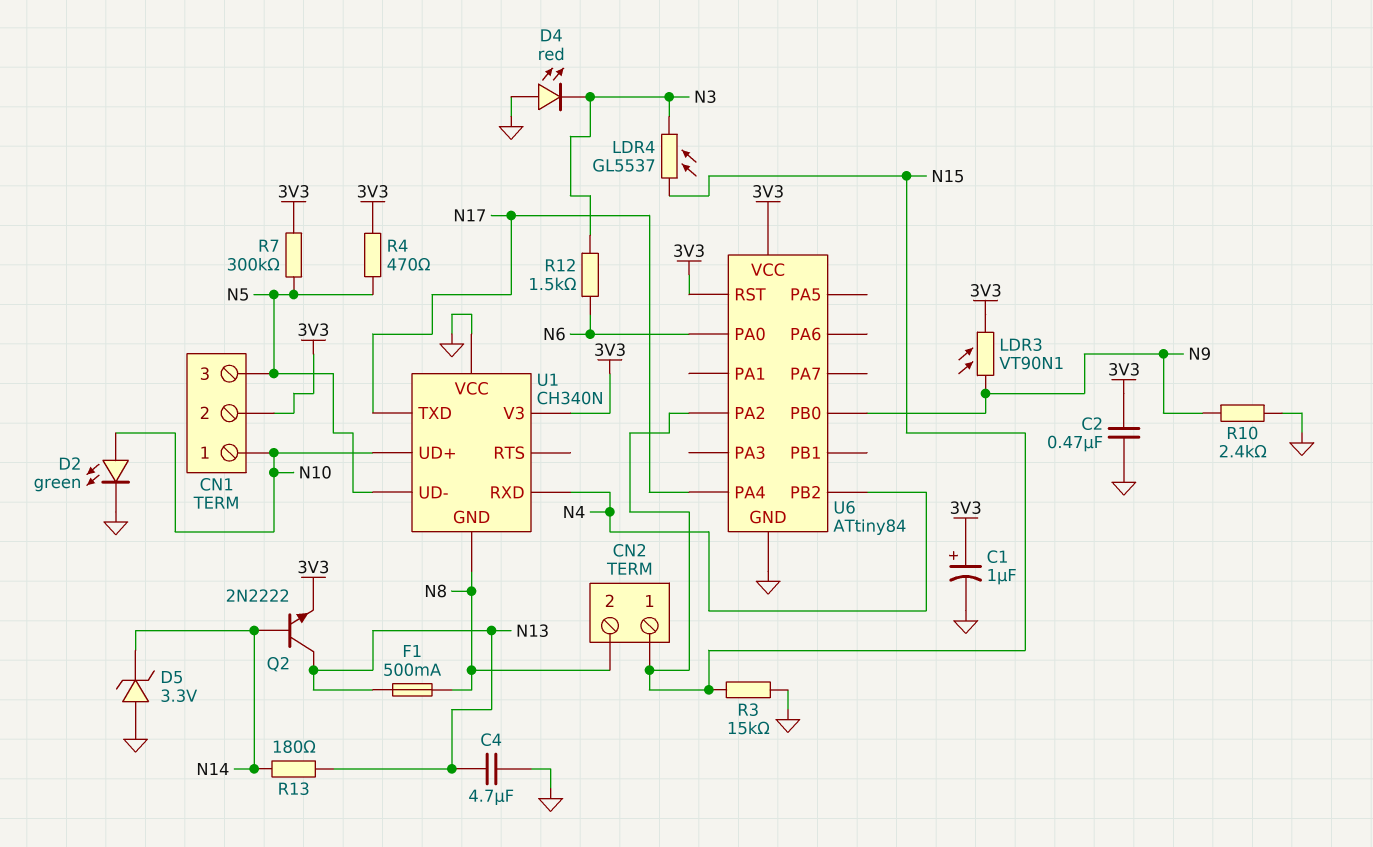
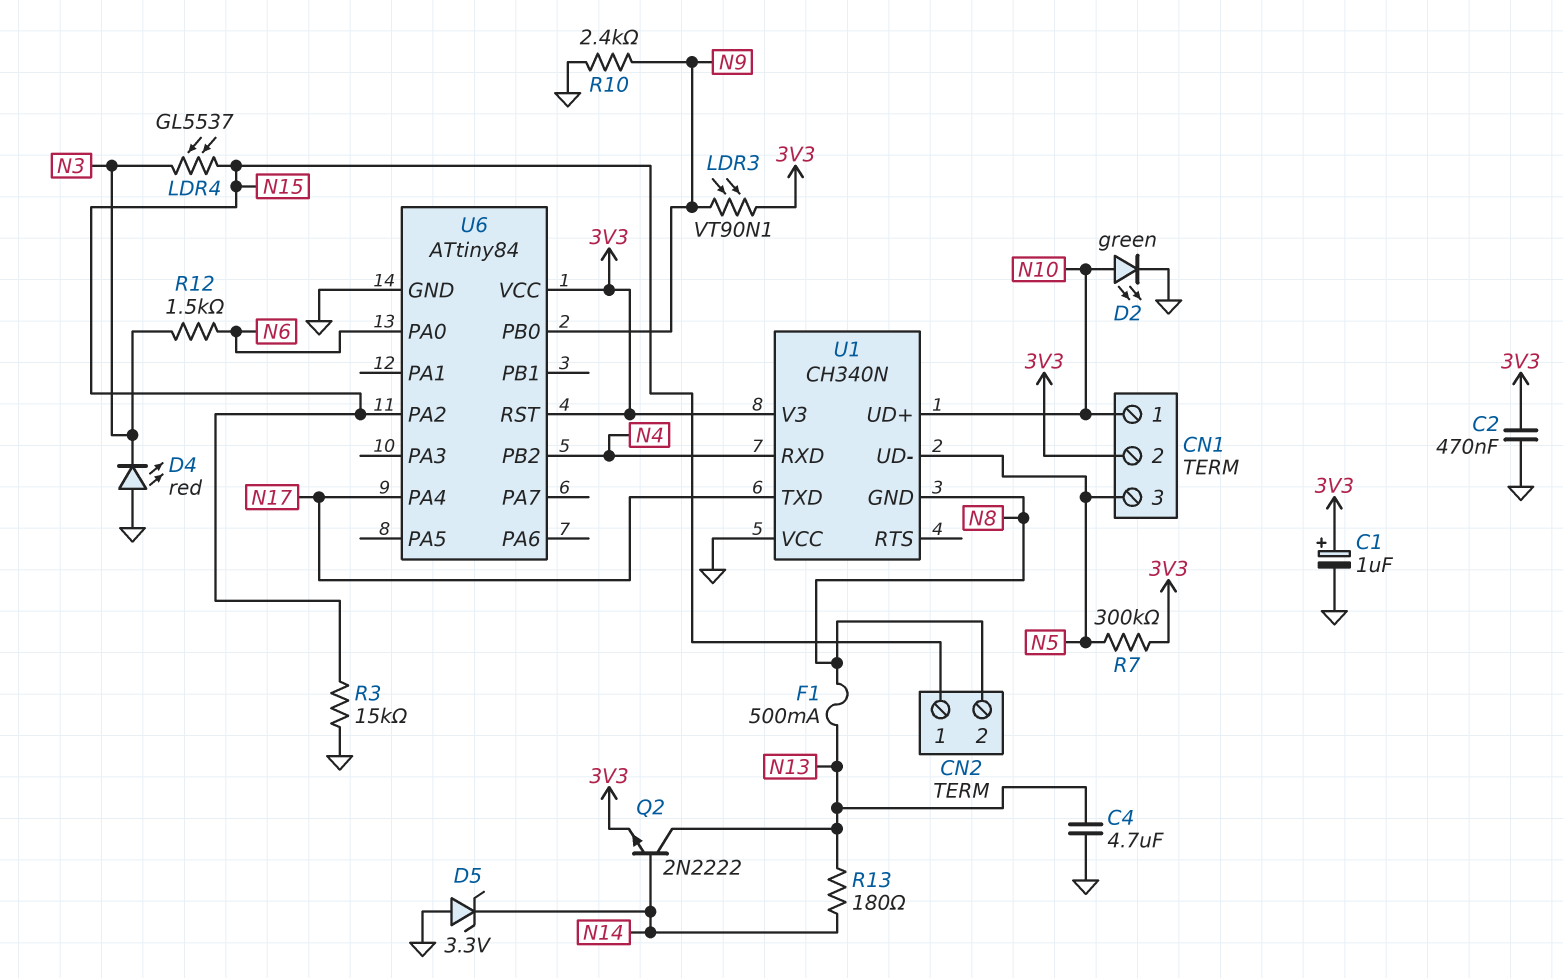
R4: 470 (3V3, N5) -> none

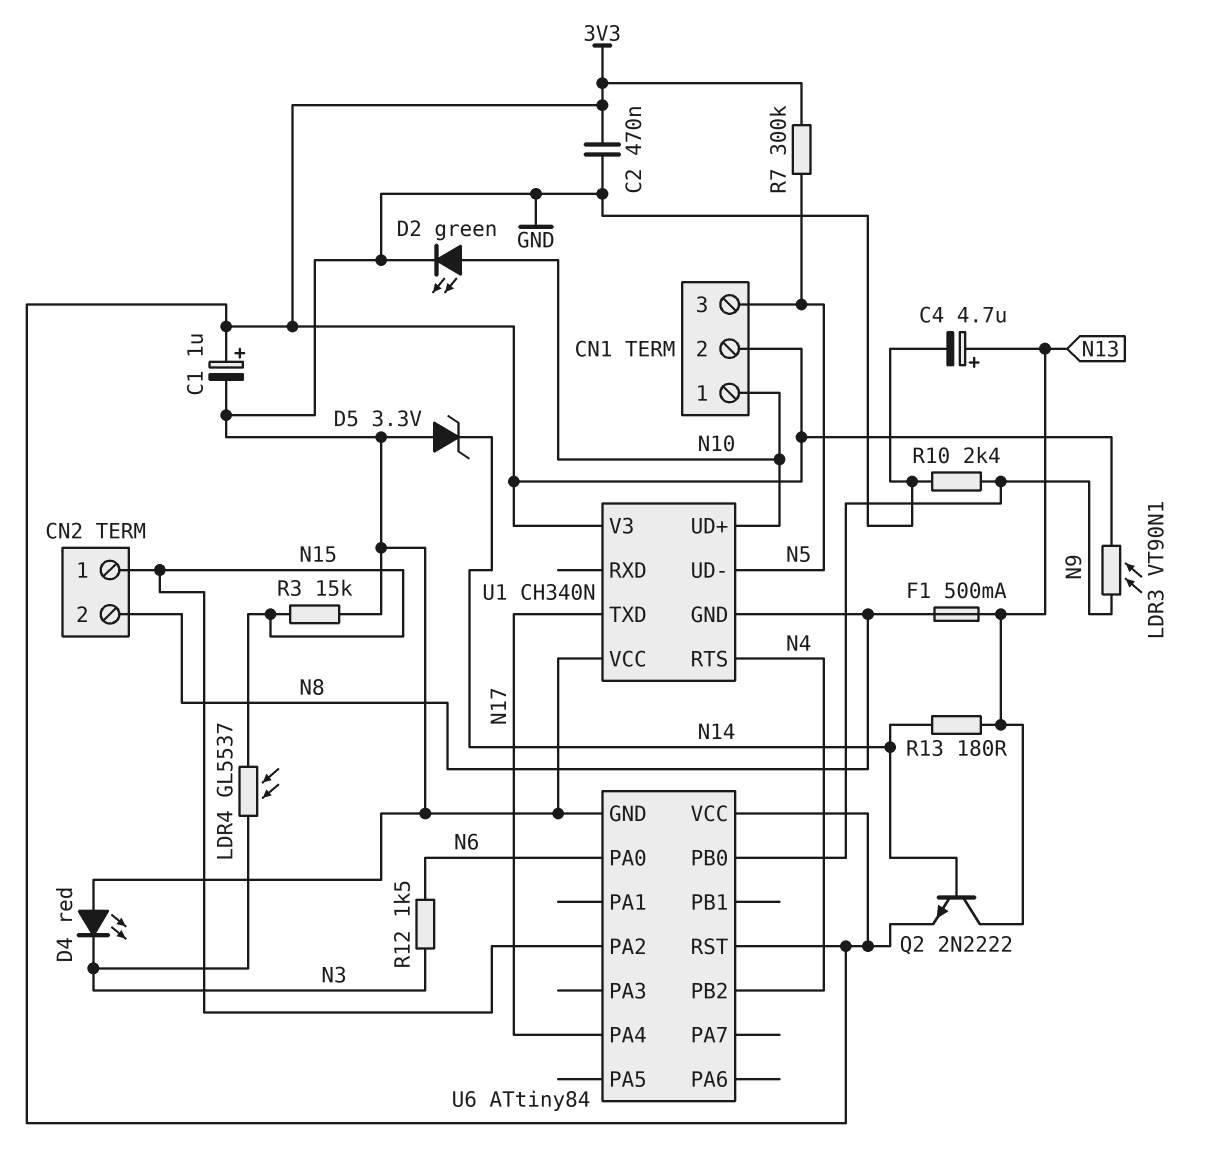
C4: 4.7uF (GND, N13) -> 4.7uF (plus N13, minus GND)
U1 pin RTS: none -> N4
U1 pin RXD: N4 -> none

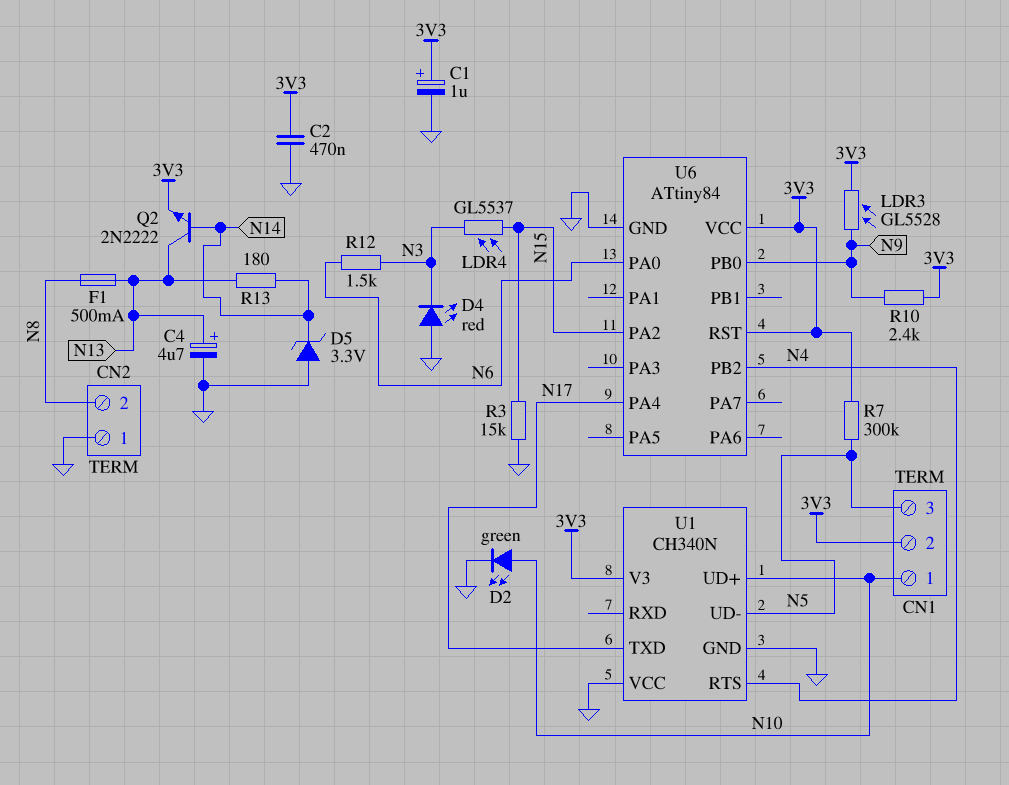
CN2 pin 1: N15 -> GND
LDR3: VT90N1 (3V3, N9) -> GL5528 (3V3, N9)
R10: 2.4k (GND, N9) -> 2.4k (3V3, N9)
U1 pin GND: N8 -> GND

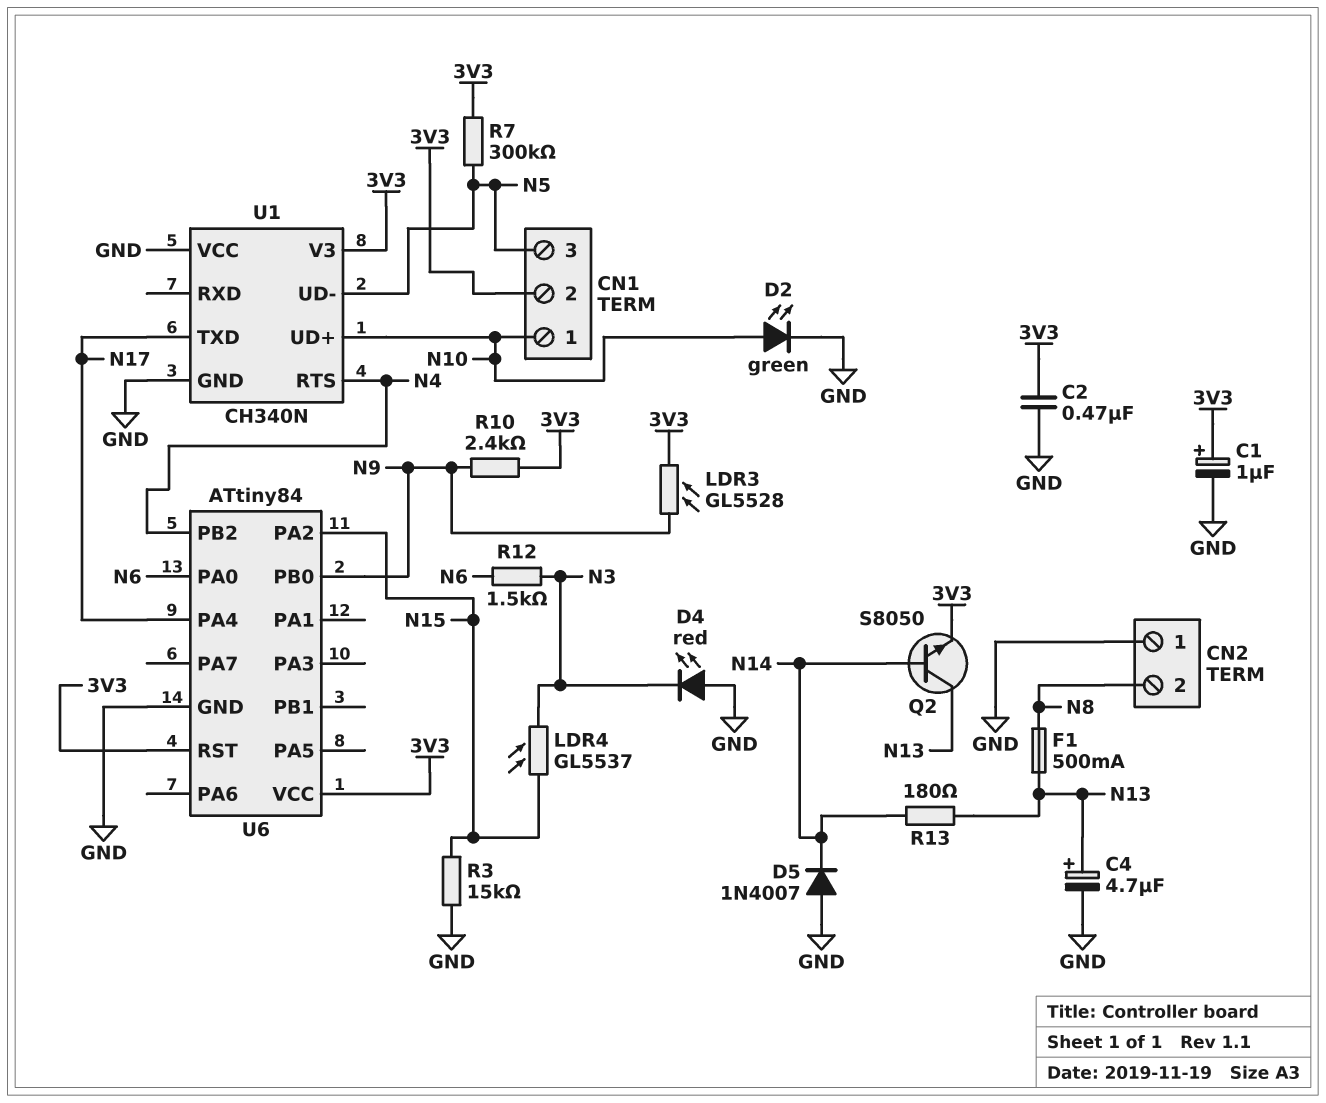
D5: zener 3.3V (A GND, K N14) -> diode 1N4007 (A GND, K N14)
Q2: NPN 2N2222 (B N14, C N13, E 3V3) -> NPN S8050 (B N14, C N13, E 3V3)

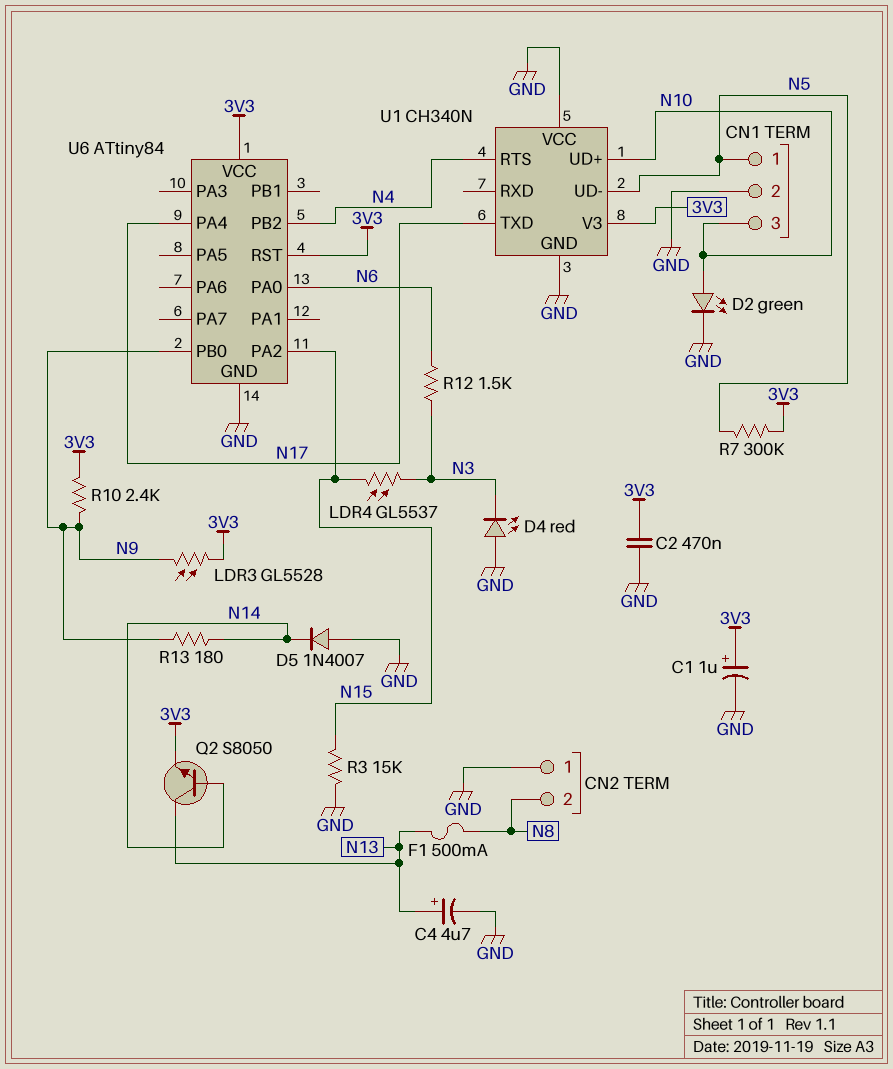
CN1 pin 1: N10 -> N5
CN1 pin 2: 3V3 -> GND
CN1 pin 3: N5 -> N10
R13: 180 (N13, N14) -> 180 (N9, N14)

